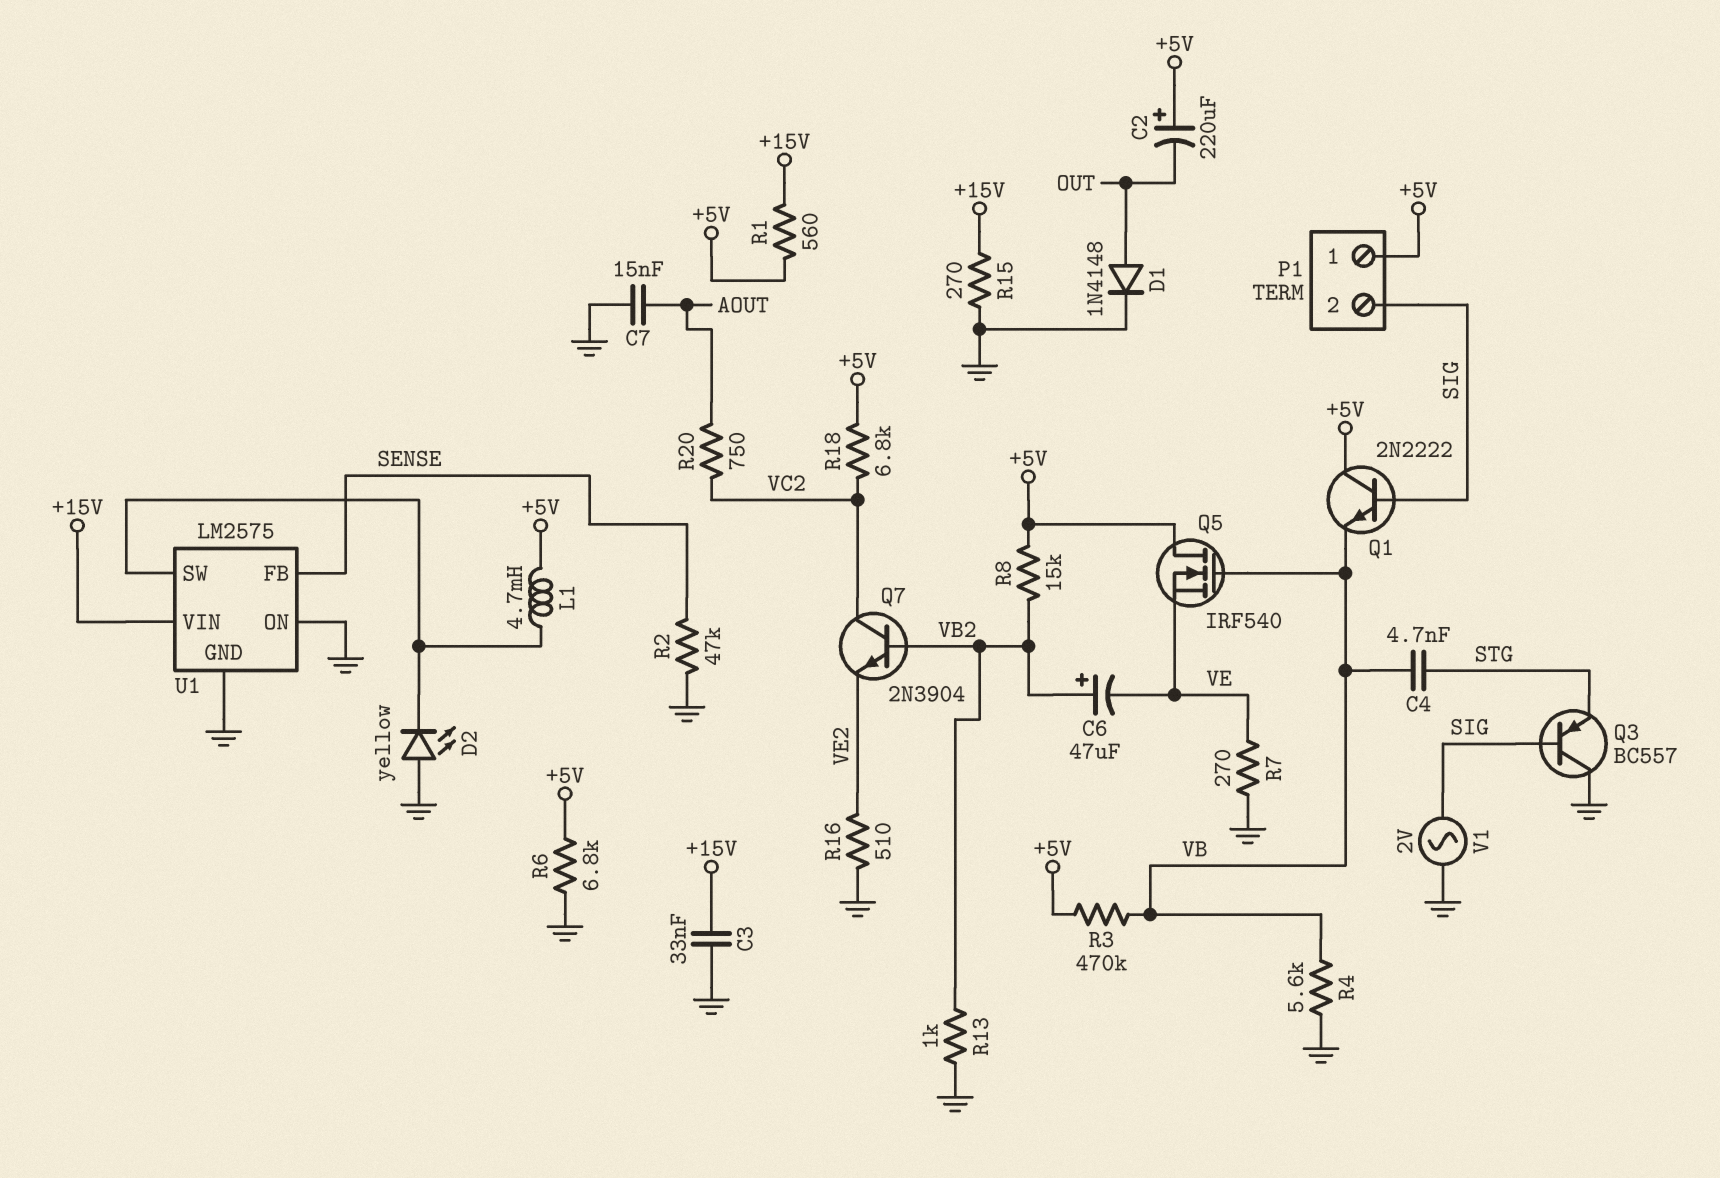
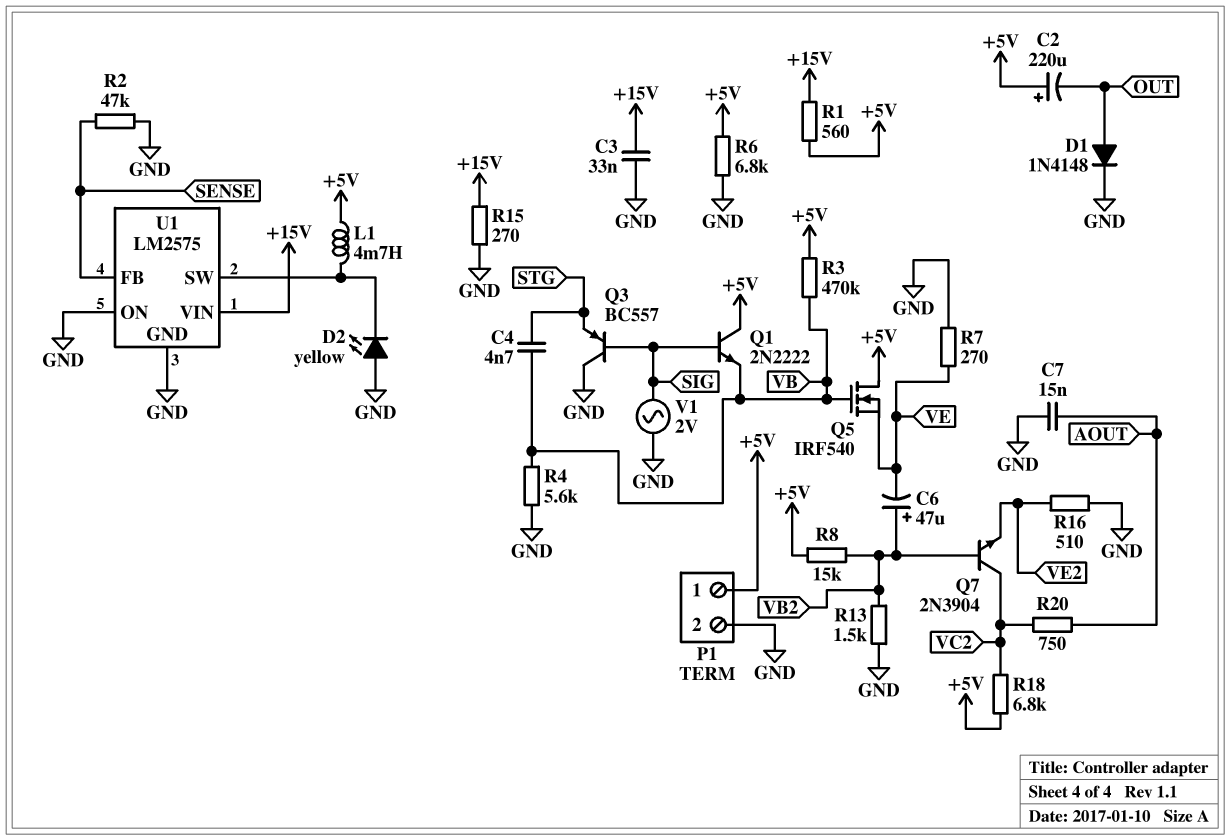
P1 pin 2: SIG -> GND
R13: 1k (GND, VB2) -> 1.5k (GND, VB2)

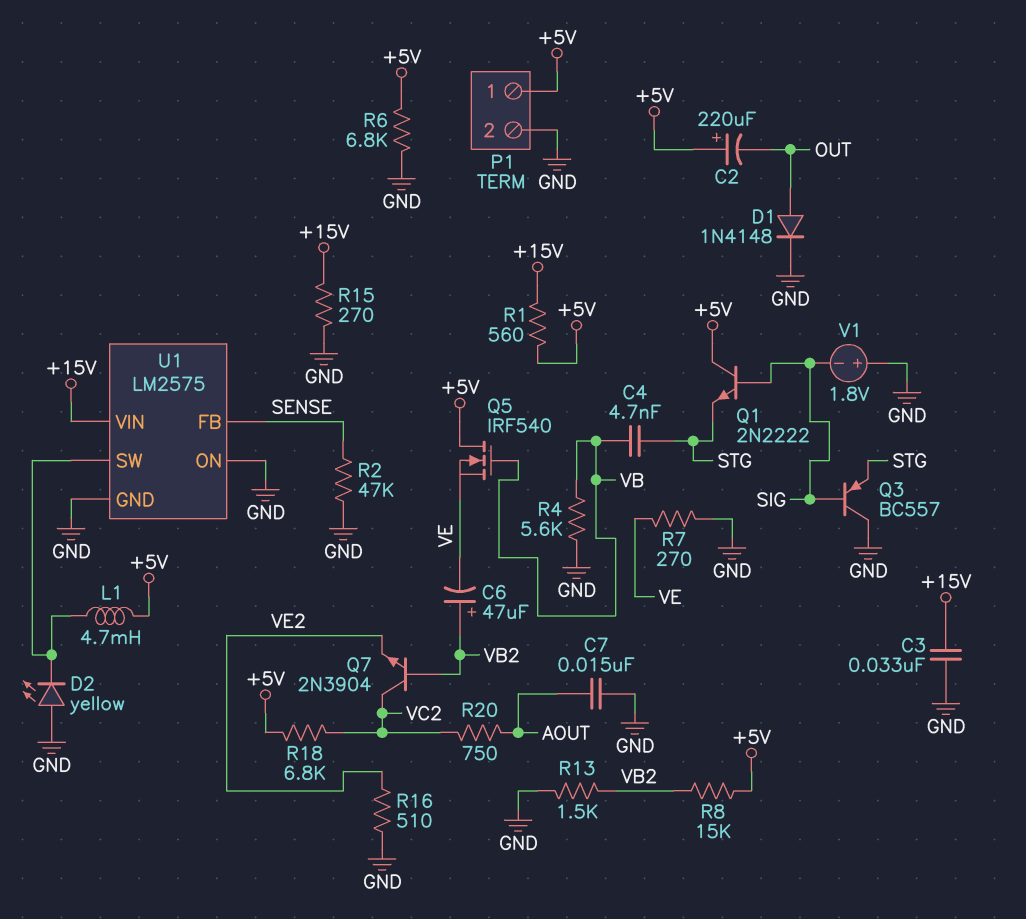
Q1: NPN 2N2222 (B SIG, C +5V, E VB) -> NPN 2N2222 (B SIG, C +5V, E STG)
R3: 470k (+5V, VB) -> none
V1: AC 2V (GND, SIG) -> 1.8V (plus GND, minus SIG)

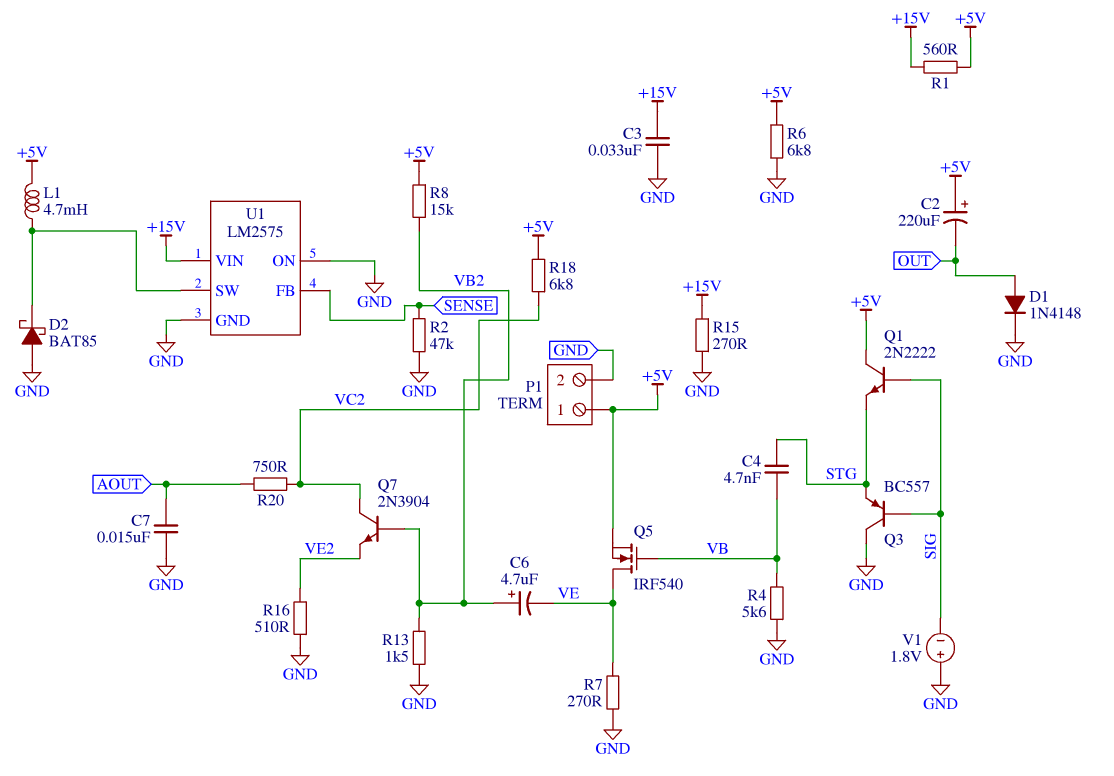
C6: 47uF (plus VB2, minus VE) -> 4.7uF (plus VB2, minus VE)
D2: LED yellow (A GND, K U1/SW) -> schottky BAT85 (A GND, K U1/SW)
Q5: NMOS IRF540 (G VB, D +5V, S VE) -> NMOS IRF540 (G VB, D VE, S +5V)

